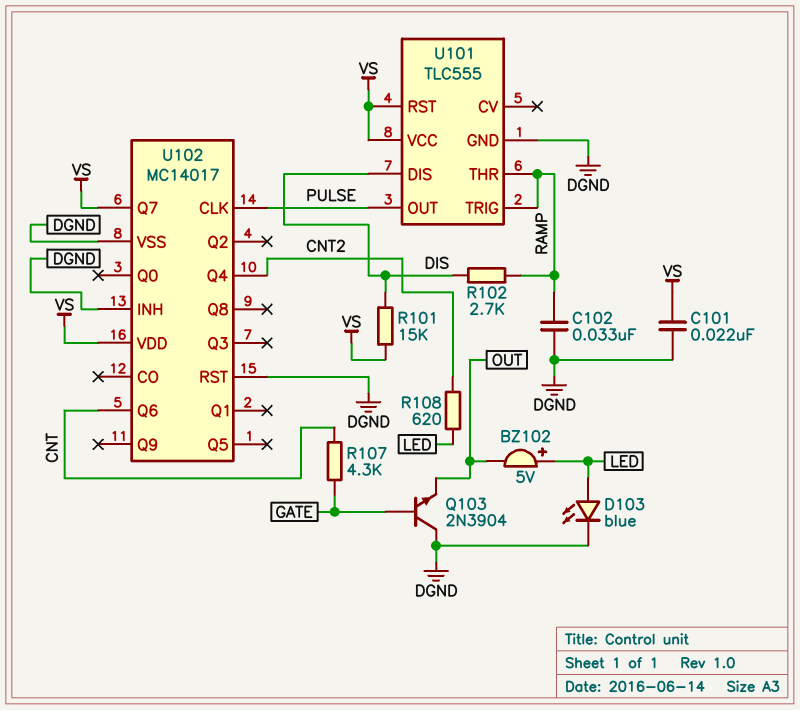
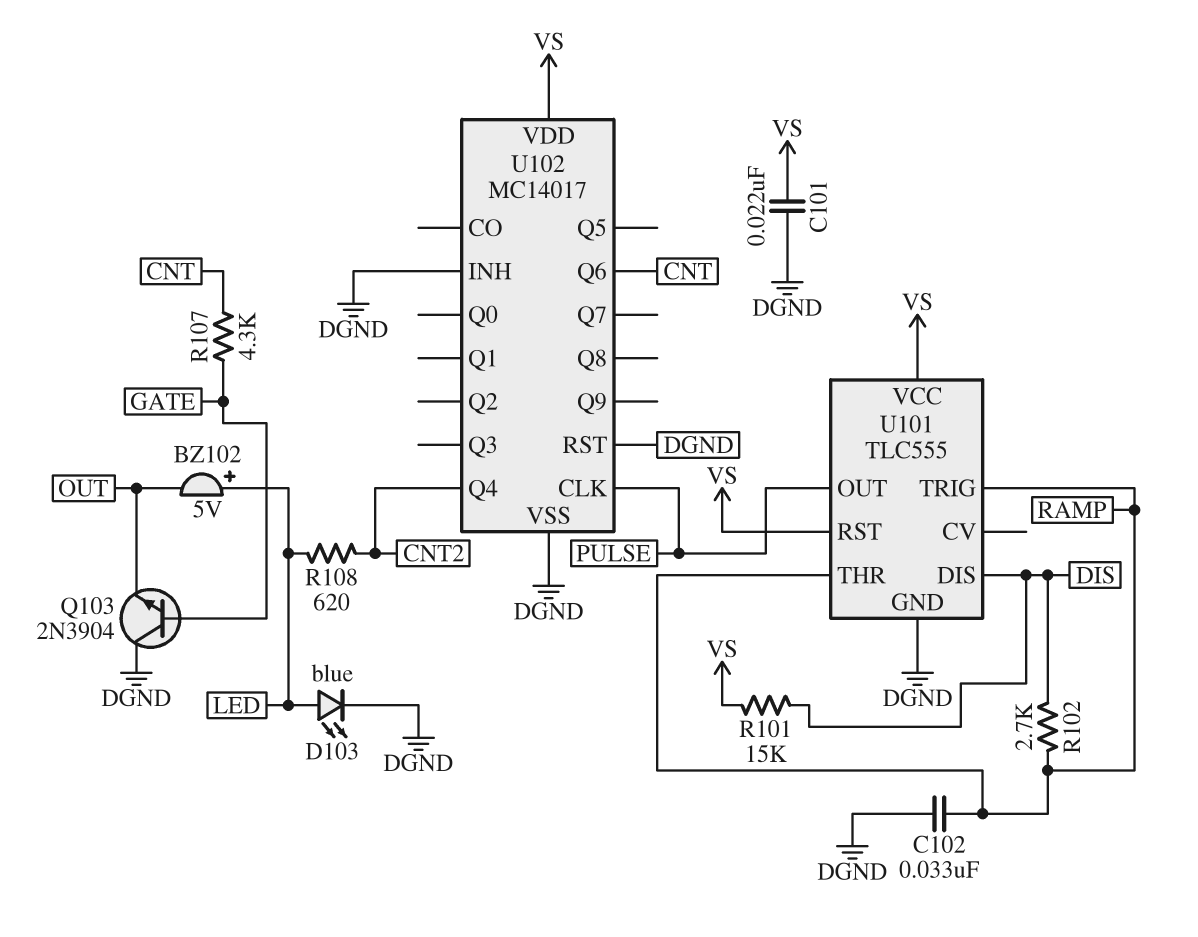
U102 pin Q7: VS -> none

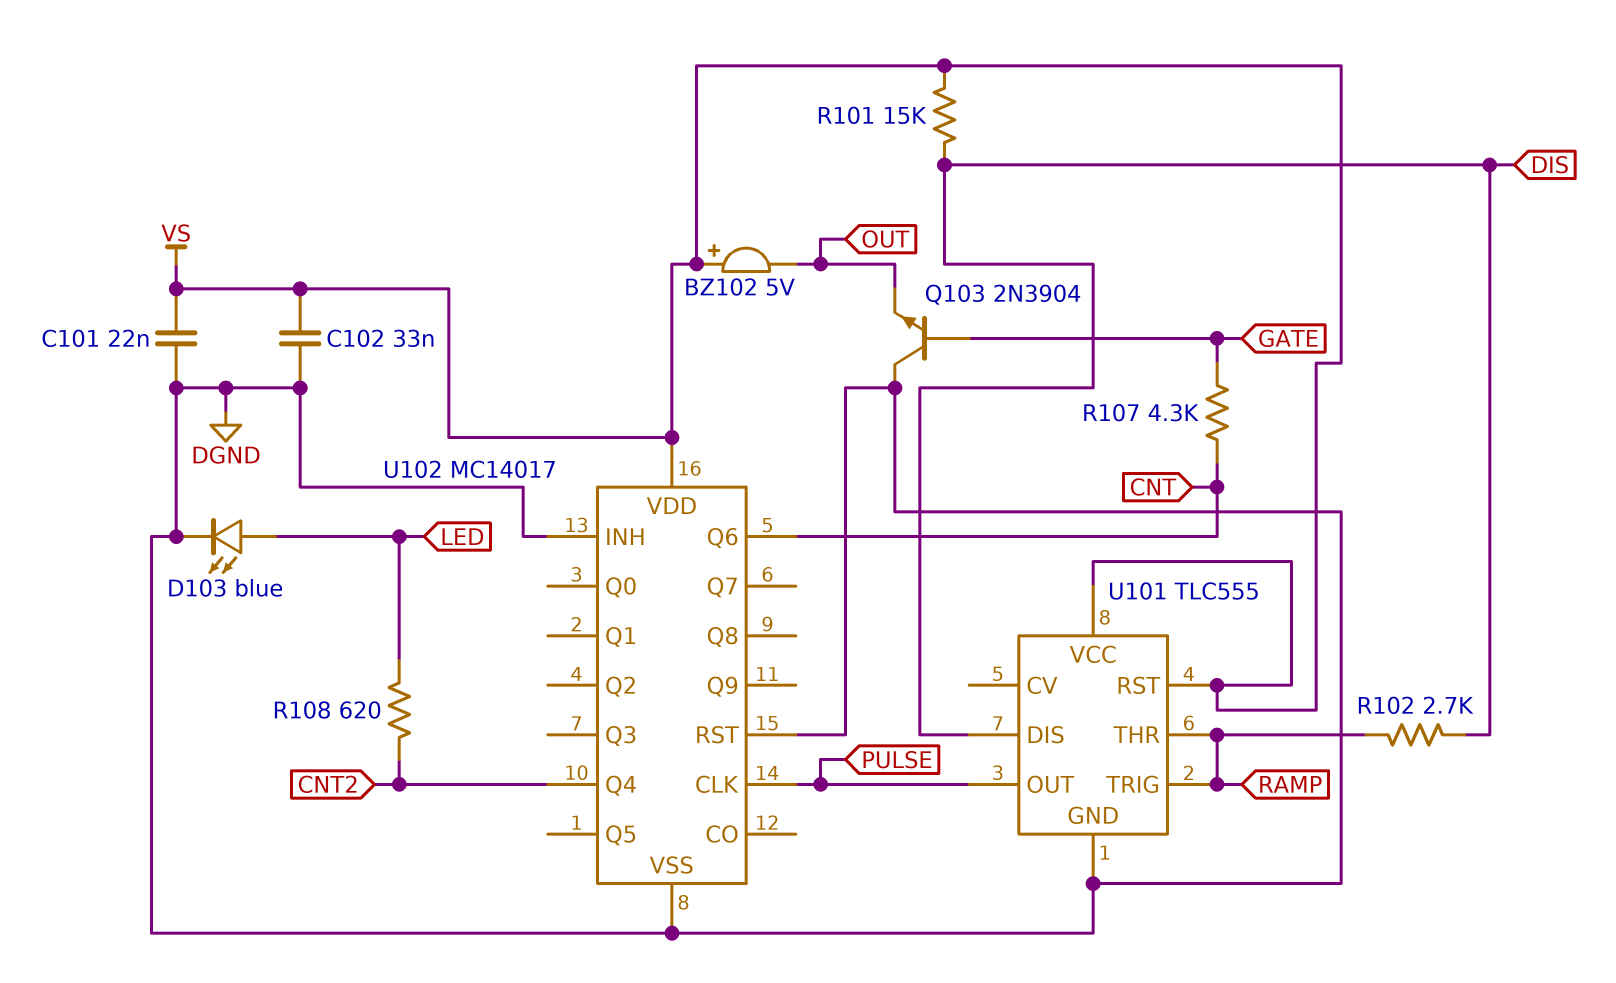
BZ102: buzzer 5V (plus LED, minus OUT) -> buzzer 5V (plus VS, minus OUT)
C102: 33nF (DGND, RAMP) -> 33nF (DGND, VS)

